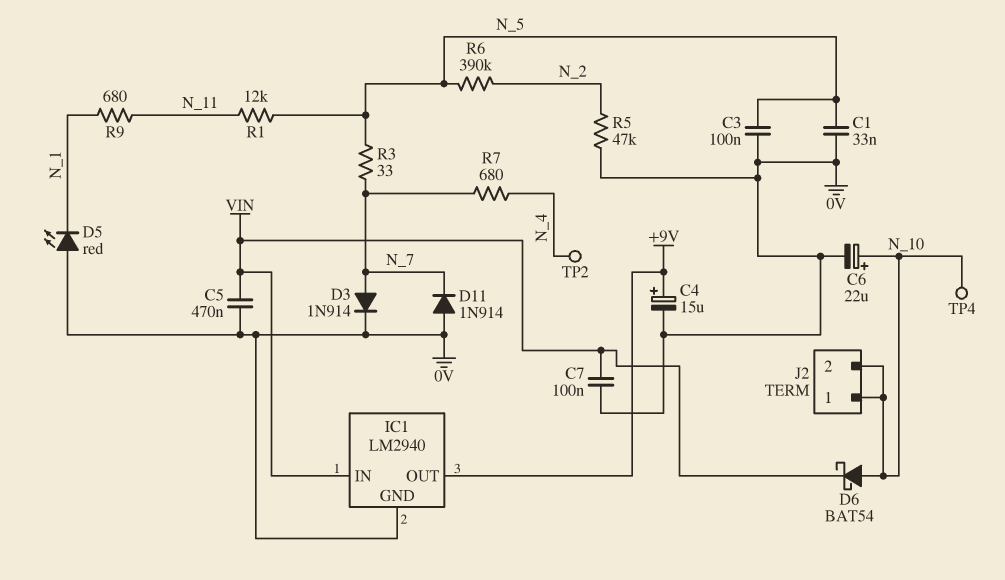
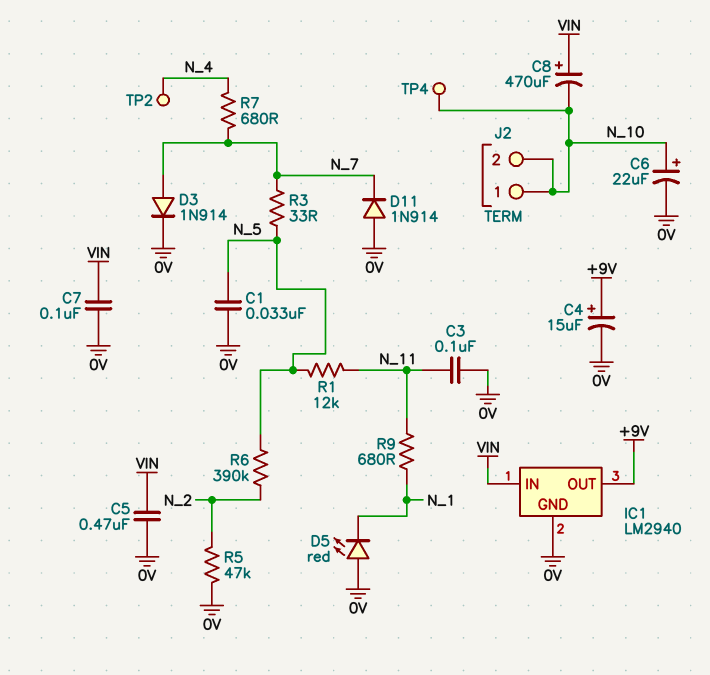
C3: 100nF (0V, N_5) -> 100nF (0V, N_11)
C8: none -> 470uF (plus VIN, minus N_10)
D6: schottky BAT54 (A N_10, K VIN) -> none

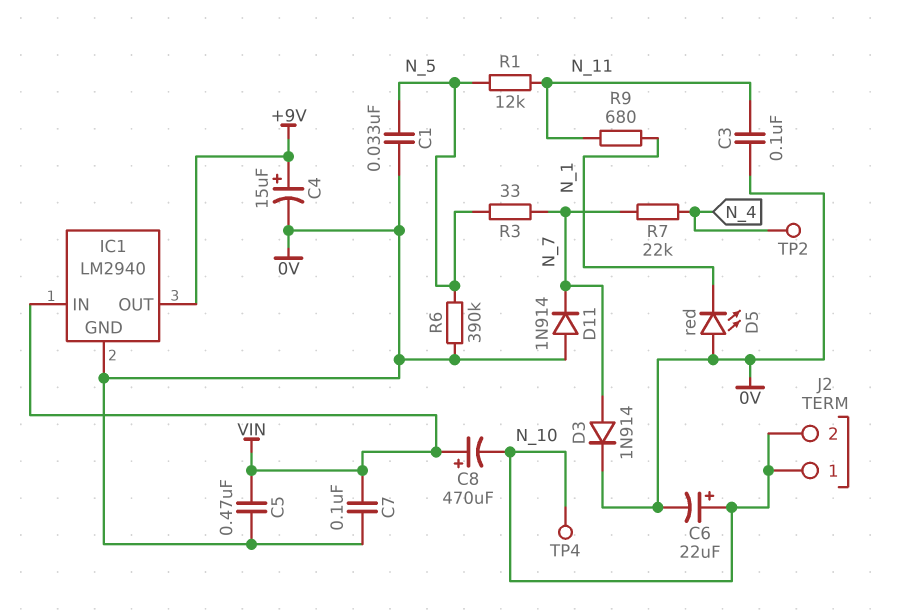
R5: 47k (0V, N_2) -> none
R6: 390k (N_2, N_5) -> 390k (0V, N_5)
R7: 680 (N_4, N_7) -> 22k (N_4, N_7)

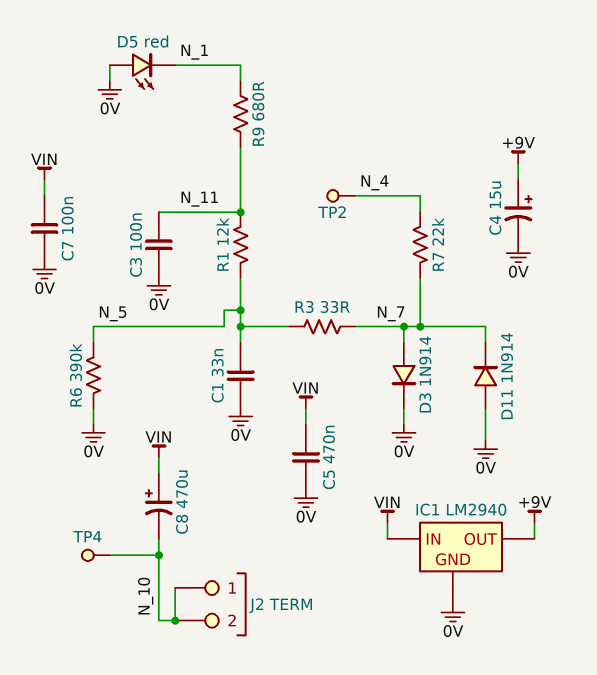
C6: 22uF (plus N_10, minus 0V) -> none

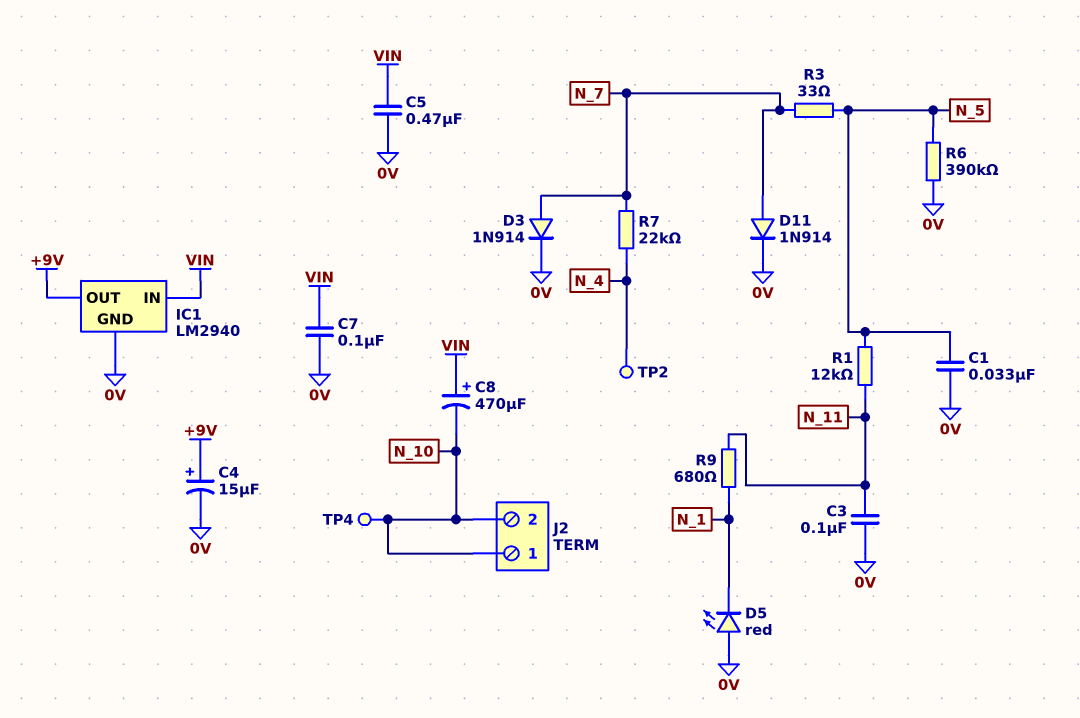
D11: diode 1N914 (A 0V, K N_7) -> diode 1N914 (A N_7, K 0V)

